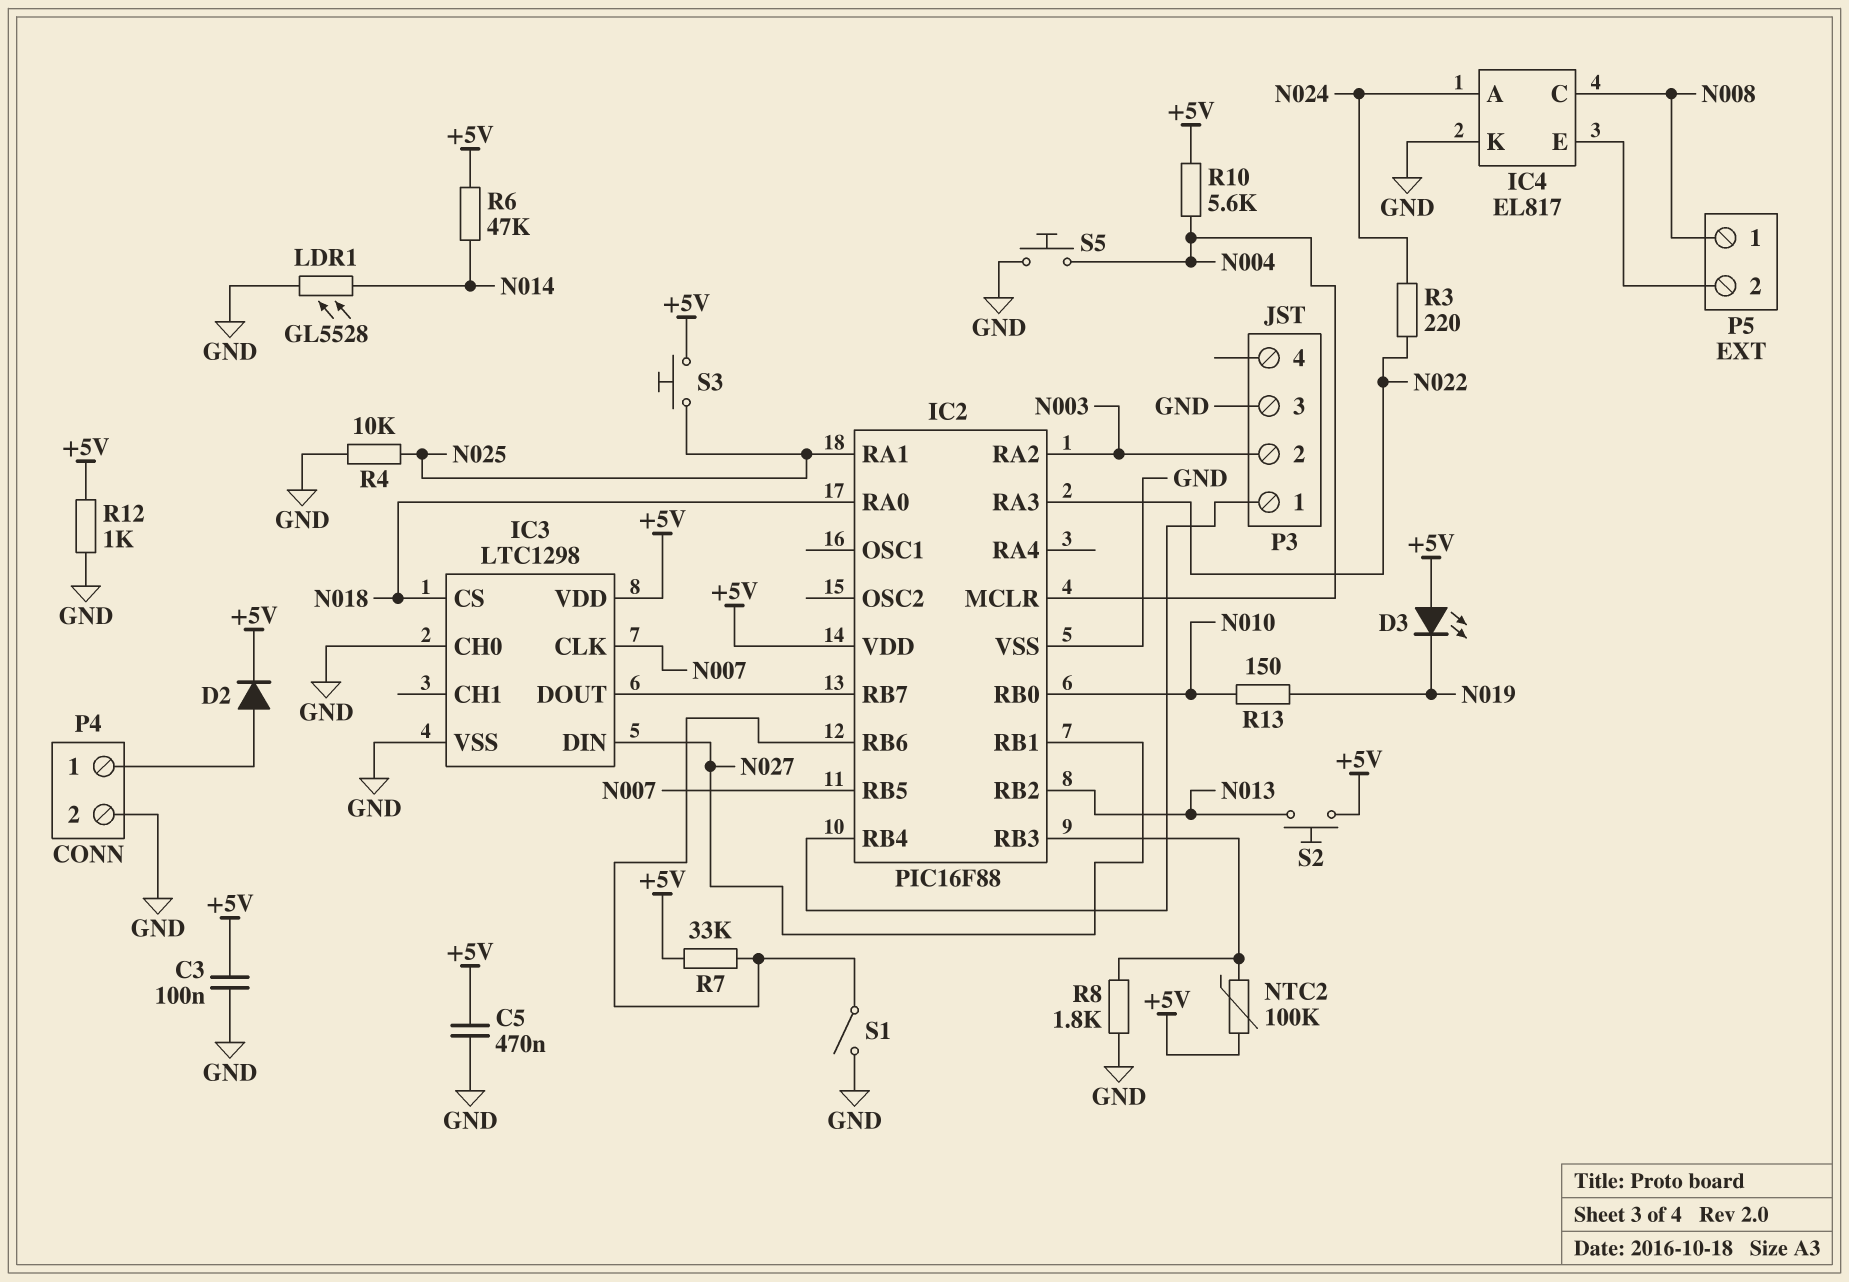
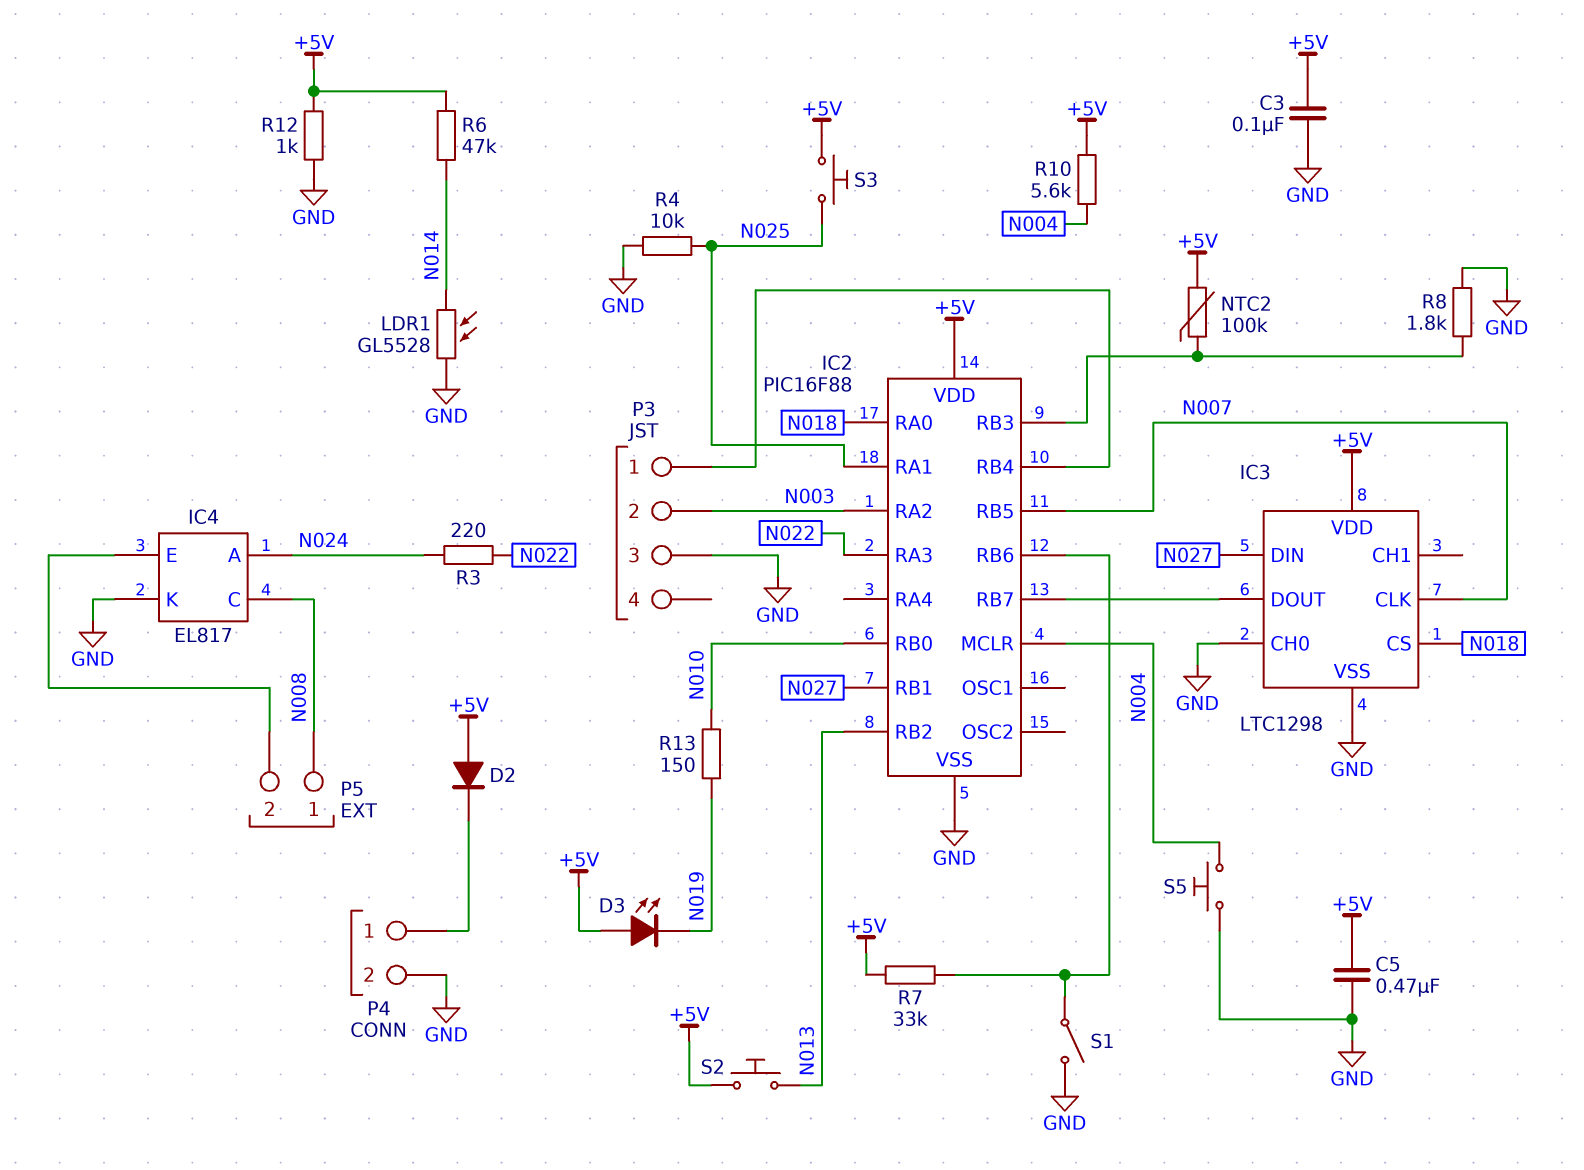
D2: diode (A P4/1, K +5V) -> diode (A +5V, K P4/1)

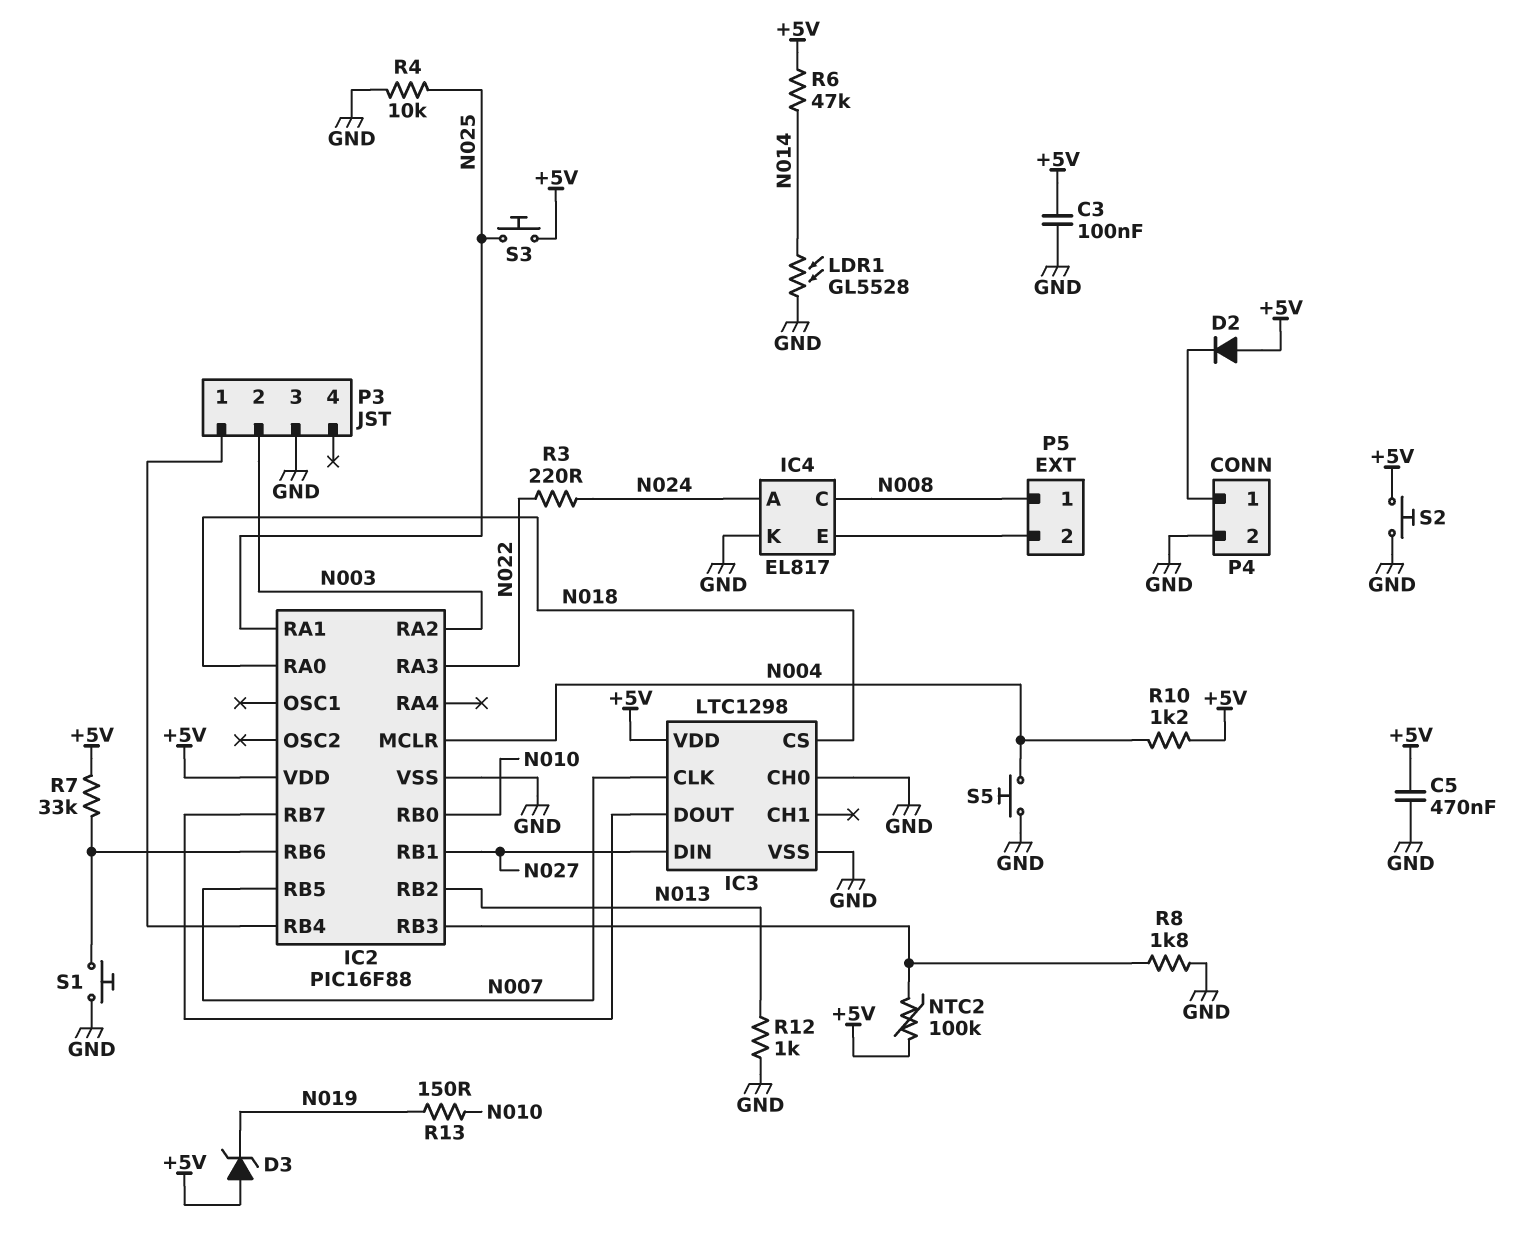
D3: LED (A +5V, K N019) -> zener (A +5V, K N019)
R10: 5.6k (+5V, N004) -> 1.2k (+5V, N004)
R12: 1k (+5V, GND) -> 1k (GND, N013)
S1: switch (GND, IC2/RB6) -> button (GND, IC2/RB6)
S2: button (+5V, N013) -> button (+5V, GND)

